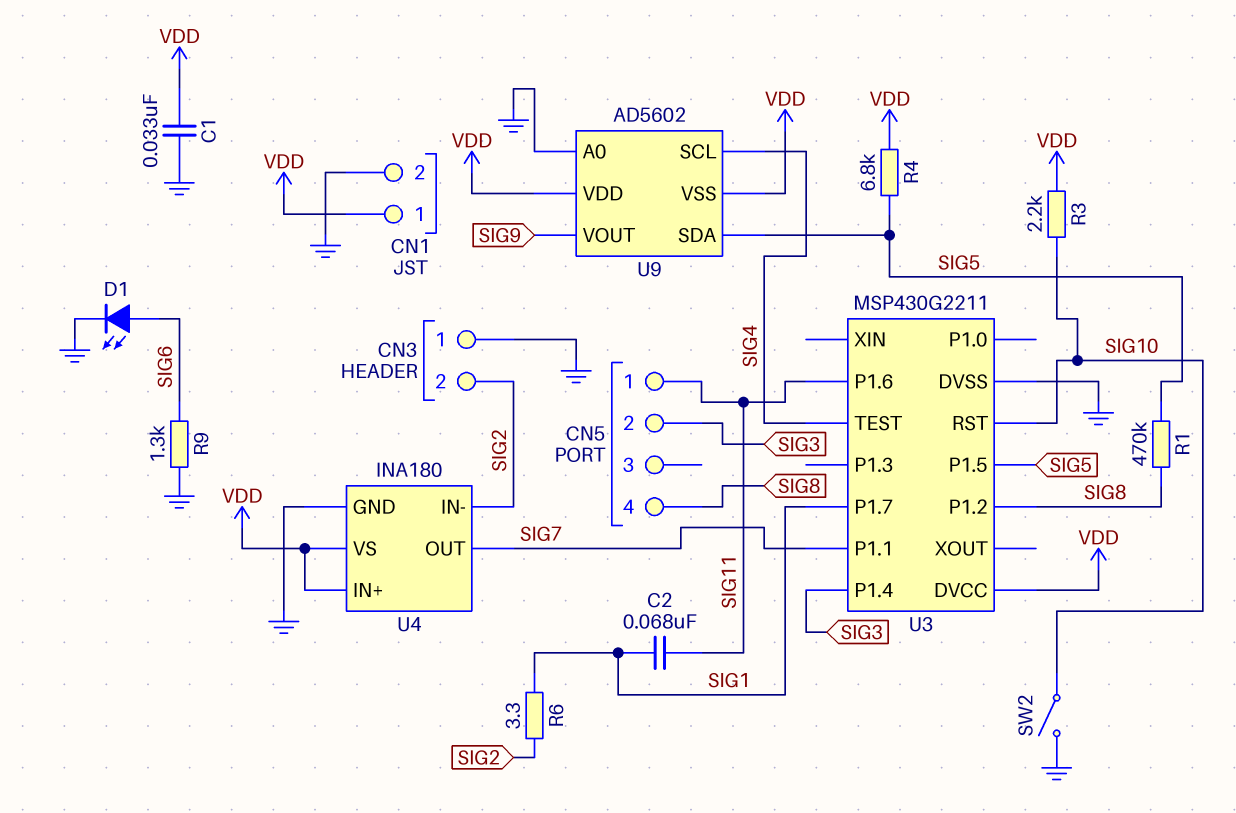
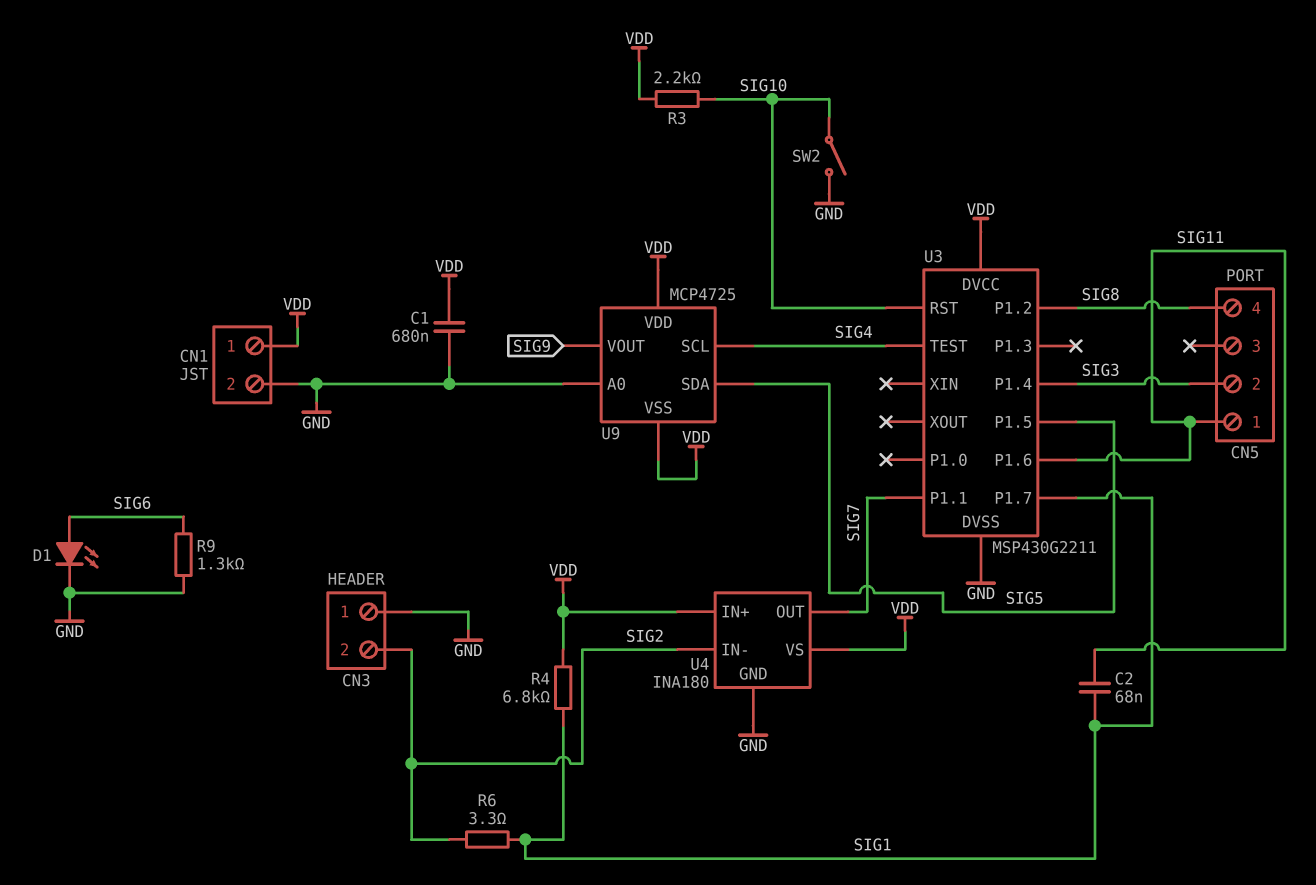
C1: 33nF (GND, VDD) -> 680nF (GND, VDD)
R1: 470k (SIG5, SIG8) -> none
R4: 6.8k (SIG5, VDD) -> 6.8k (SIG1, VDD)
U9: AD5602 -> MCP4725

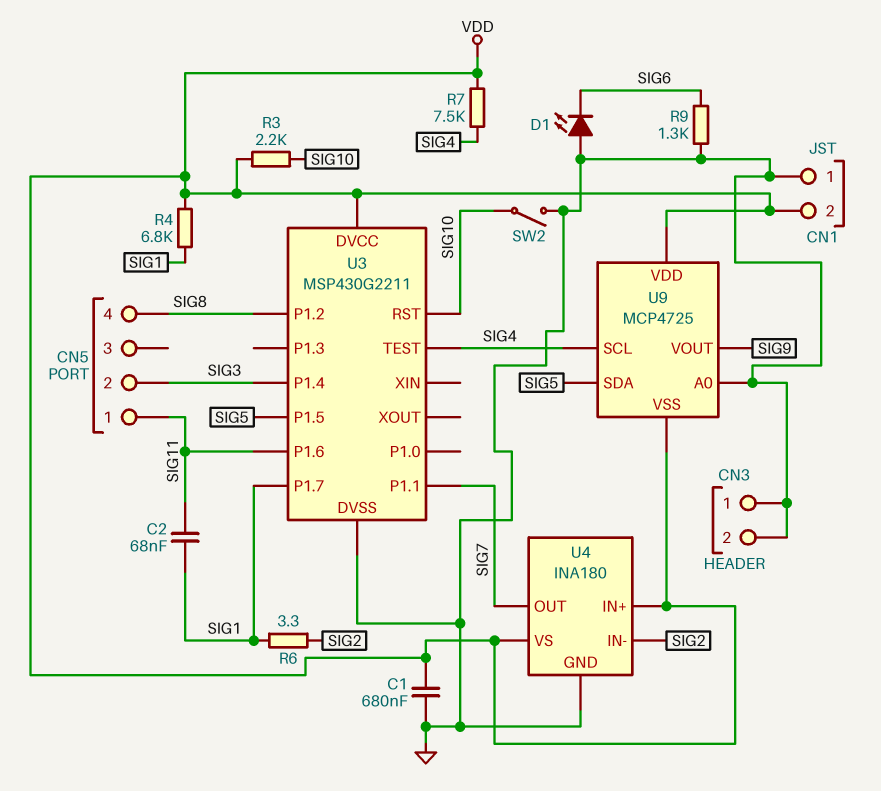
CN1 pin 1: VDD -> GND
CN1 pin 2: GND -> VDD
CN3 pin 2: SIG2 -> GND
D1: LED (A SIG6, K GND) -> LED (A GND, K SIG6)
R7: none -> 7.5k (SIG4, VDD)

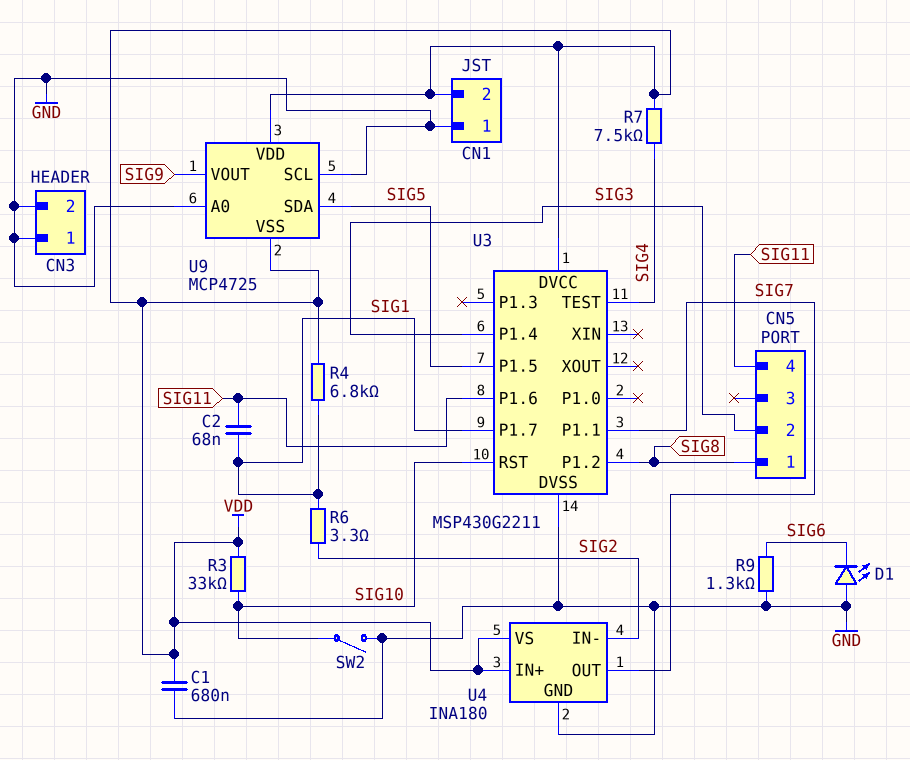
CN5 pin 1: SIG11 -> SIG8
CN5 pin 4: SIG8 -> SIG11
R3: 2.2k (SIG10, VDD) -> 33k (SIG10, VDD)
U9 pin SCL: SIG4 -> GND

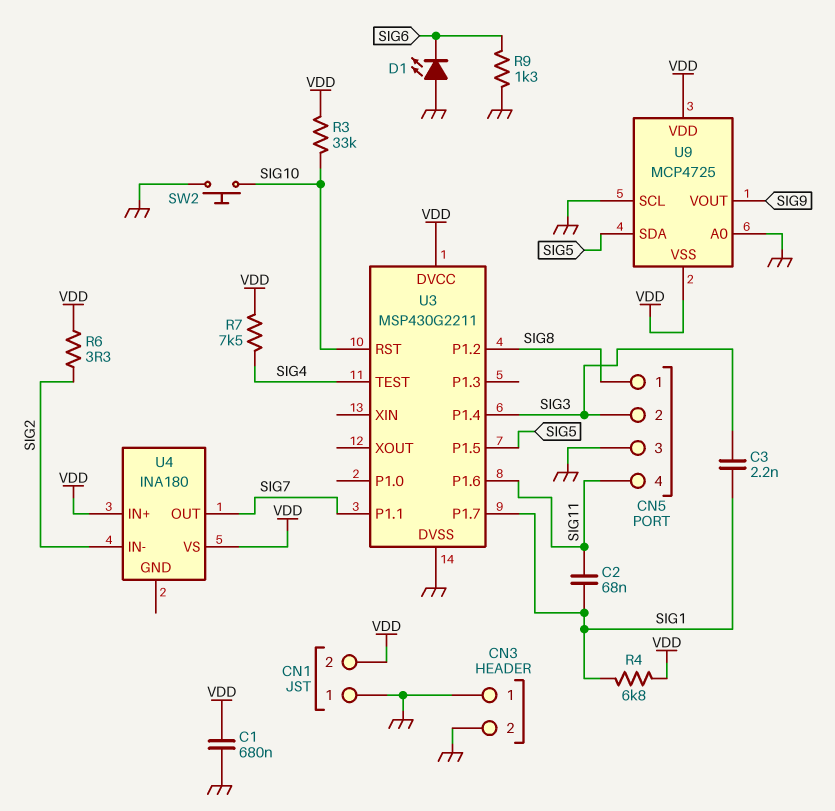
C3: none -> 2.2nF (SIG1, SIG3)
CN5 pin 3: none -> GND
R6: 3.3 (SIG1, SIG2) -> 3.3 (SIG2, VDD)
SW2: switch (GND, SIG10) -> button (GND, SIG10)
U4 pin GND: GND -> none

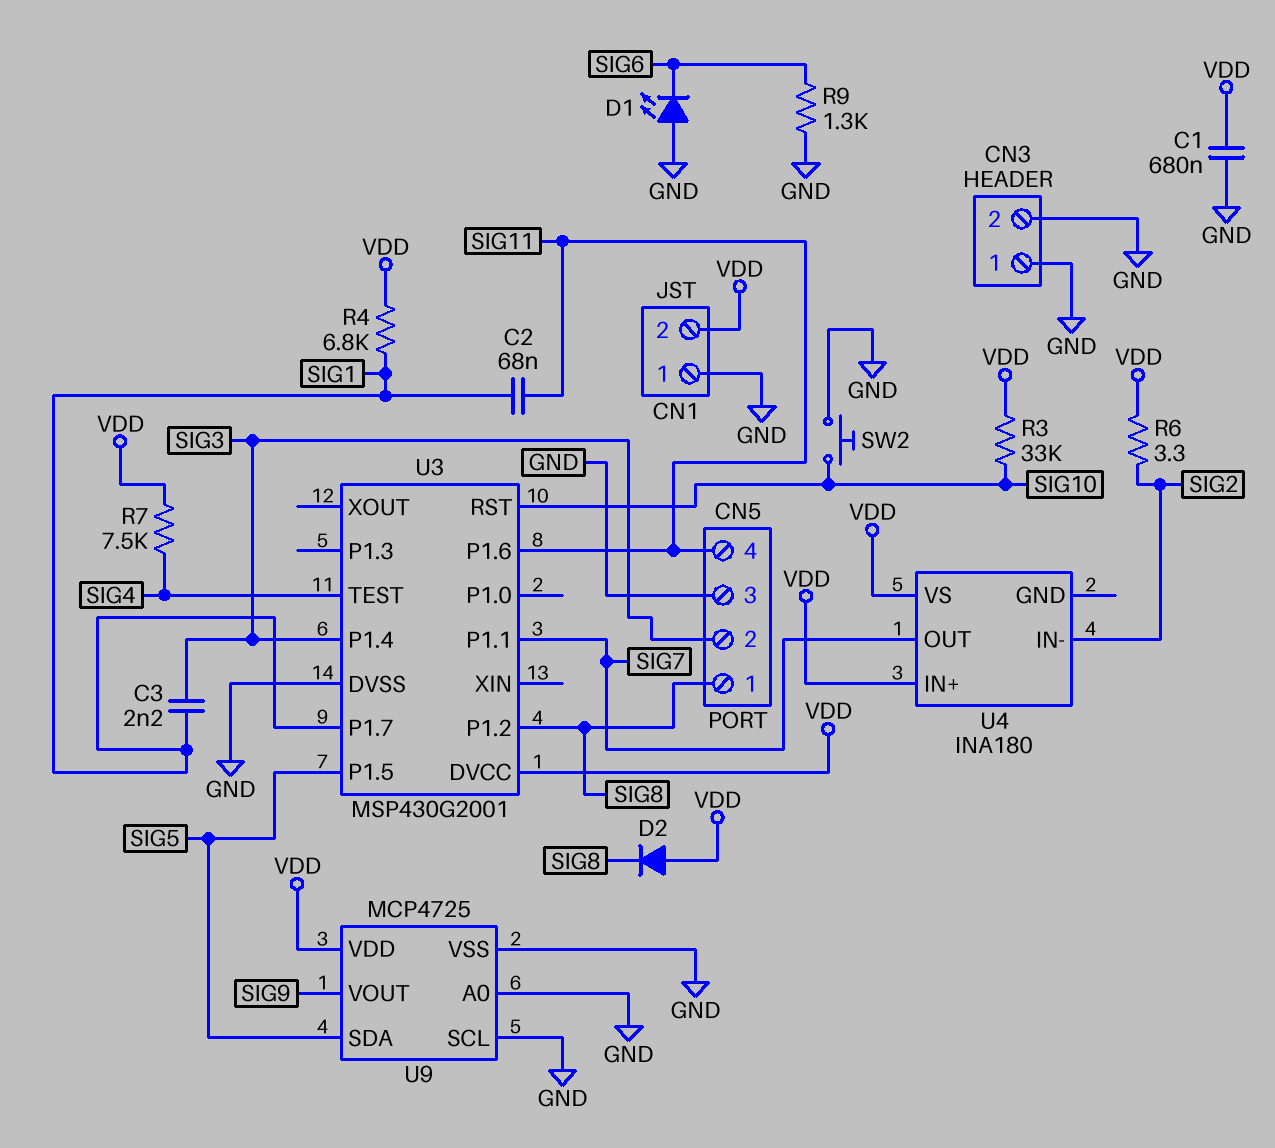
D2: none -> diode (A VDD, K SIG8)
U3: MSP430G2211 -> MSP430G2001
U9 pin VSS: VDD -> GND

